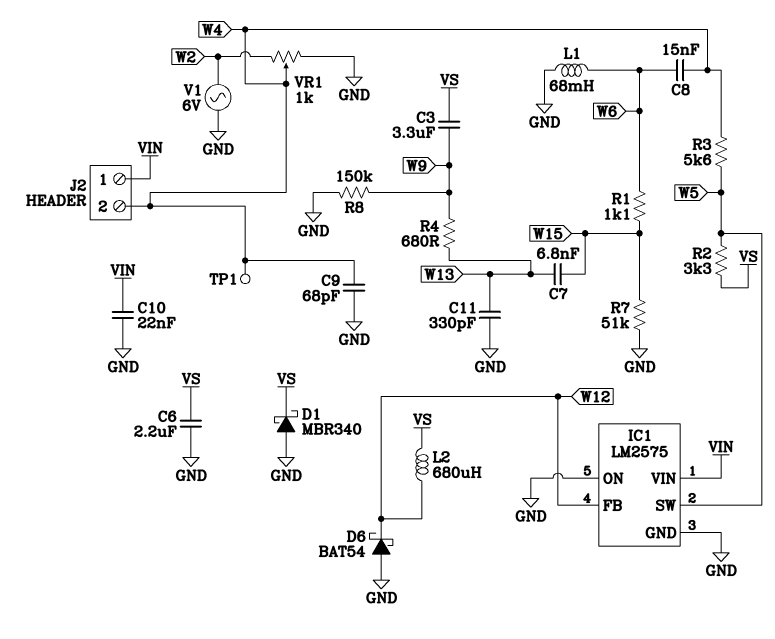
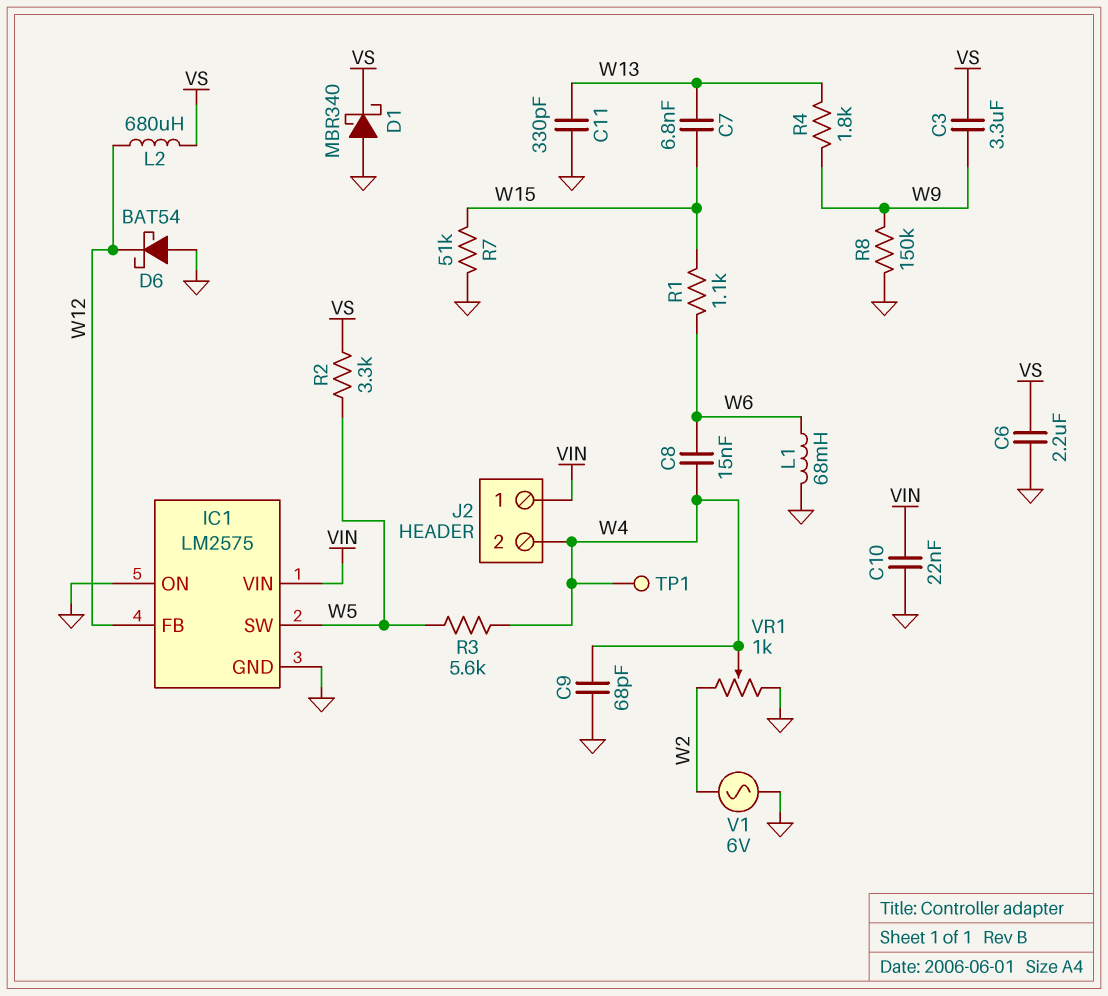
R4: 680 (W9, W13) -> 1.8k (W9, W13)

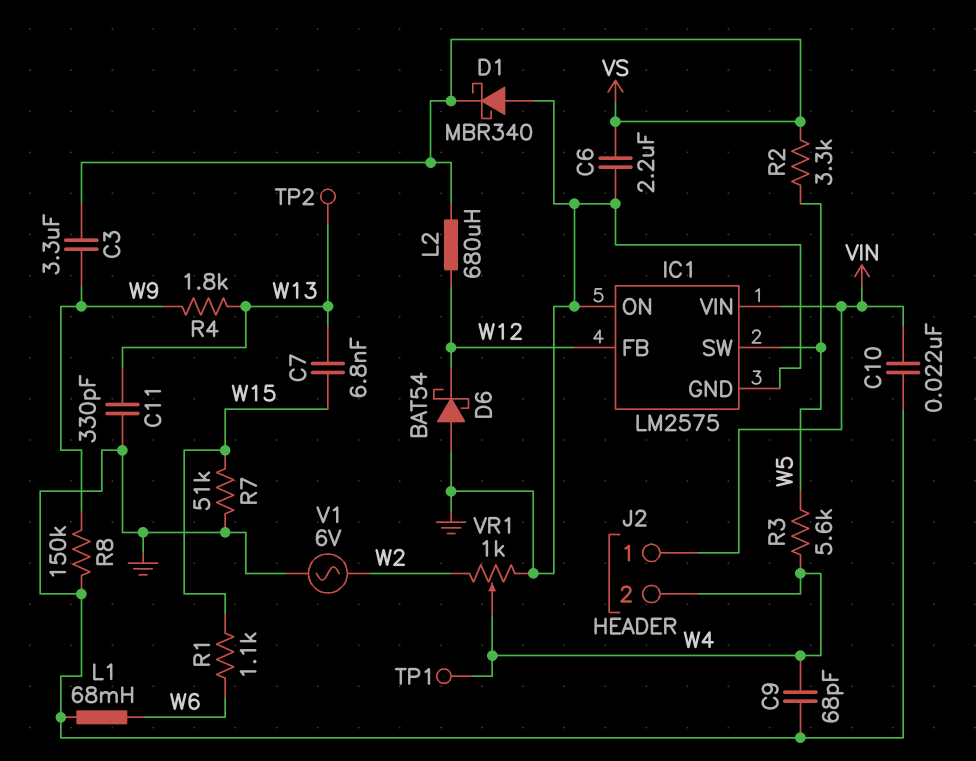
C8: 15nF (W4, W6) -> none
TP2: none -> test point (W13)

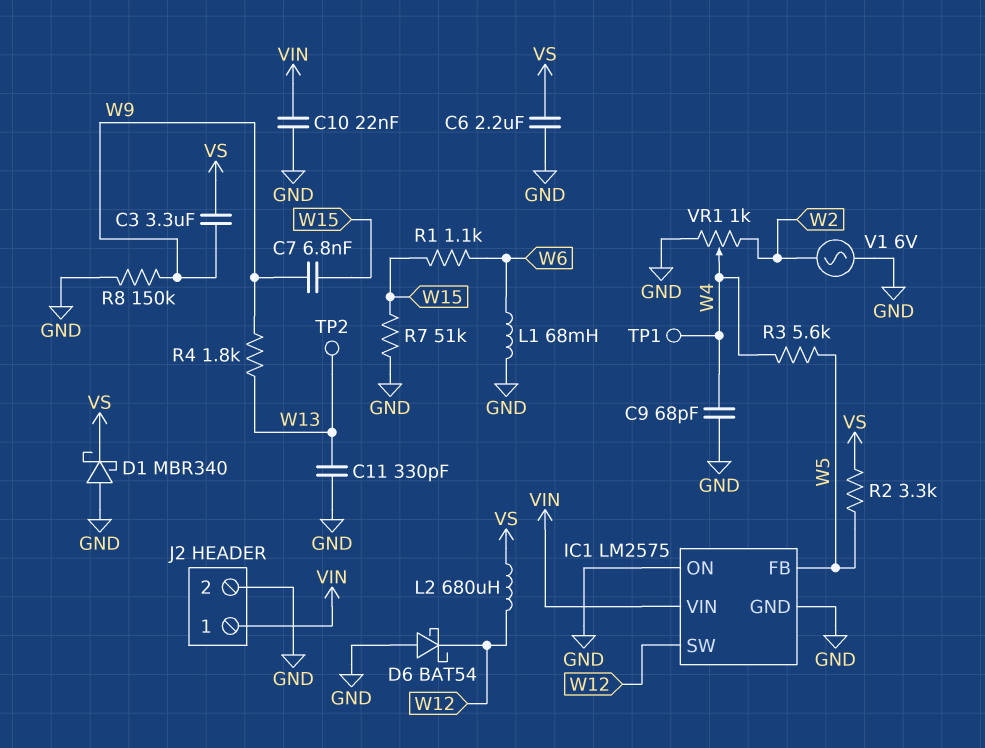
C7: 6.8nF (W13, W15) -> 6.8nF (W9, W15)
IC1 pin FB: W12 -> W5
IC1 pin SW: W5 -> W12
J2 pin 2: W4 -> GND

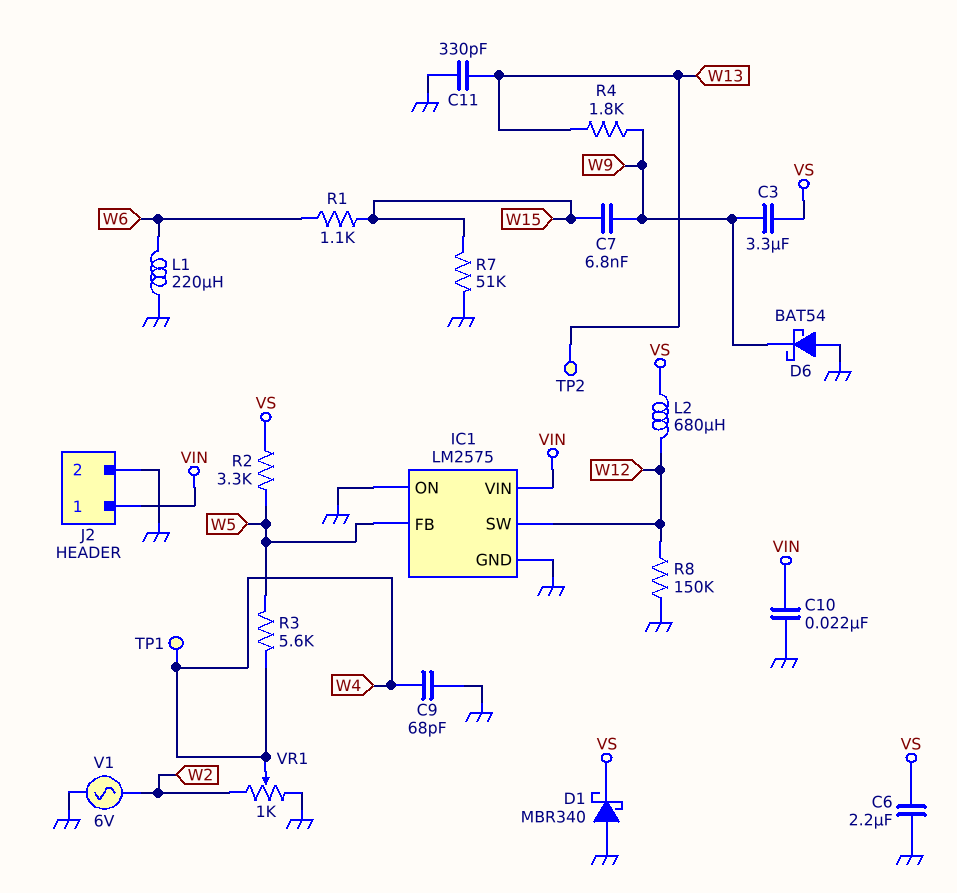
D6: schottky BAT54 (A GND, K W12) -> schottky BAT54 (A GND, K W9)
L1: 68mH (GND, W6) -> 220uH (GND, W6)
R8: 150k (GND, W9) -> 150k (GND, W12)

